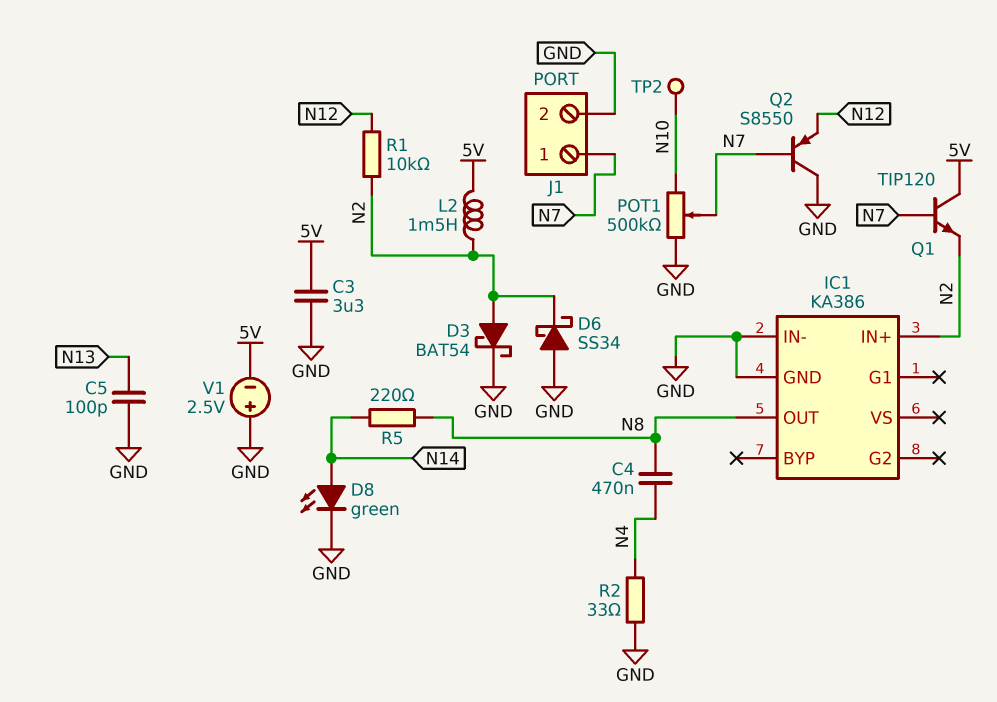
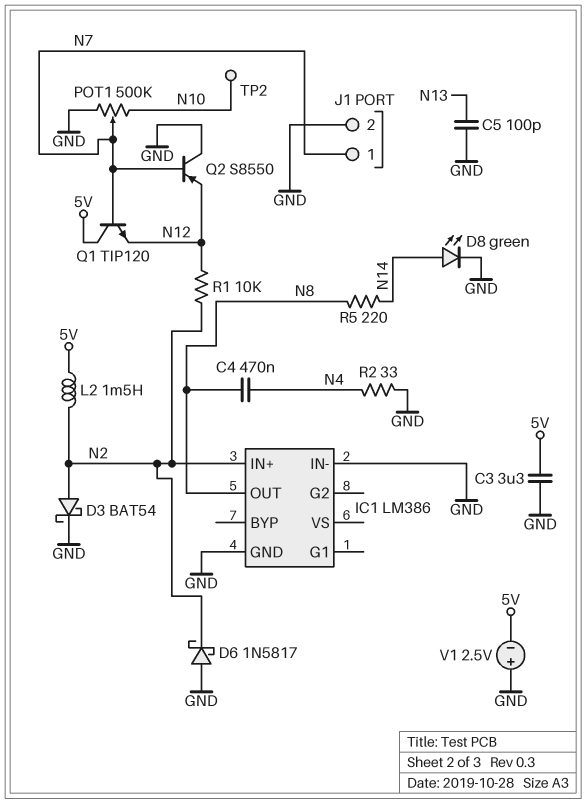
D6: schottky SS34 (A GND, K N2) -> schottky 1N5817 (A GND, K N2)
IC1: KA386 -> LM386
Q1: NPN TIP120 (B N7, C 5V, E N2) -> NPN TIP120 (B N7, C 5V, E N12)

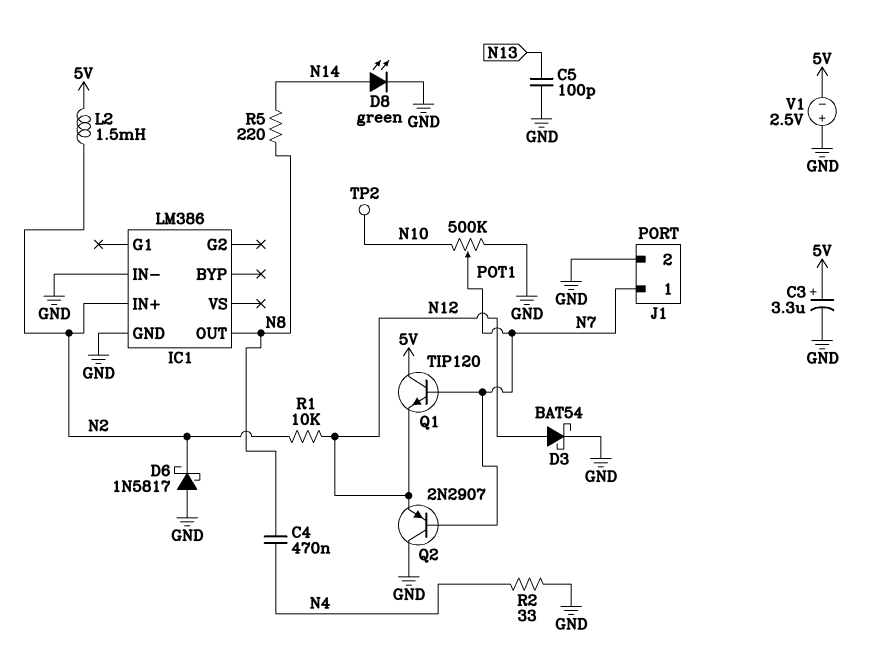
C3: 3.3uF (5V, GND) -> 3.3uF (plus 5V, minus GND)
D3: schottky BAT54 (A N2, K GND) -> schottky BAT54 (A N12, K GND)
Q2: PNP S8550 (B N7, C GND, E N12) -> PNP 2N2907 (B N7, C GND, E N12)

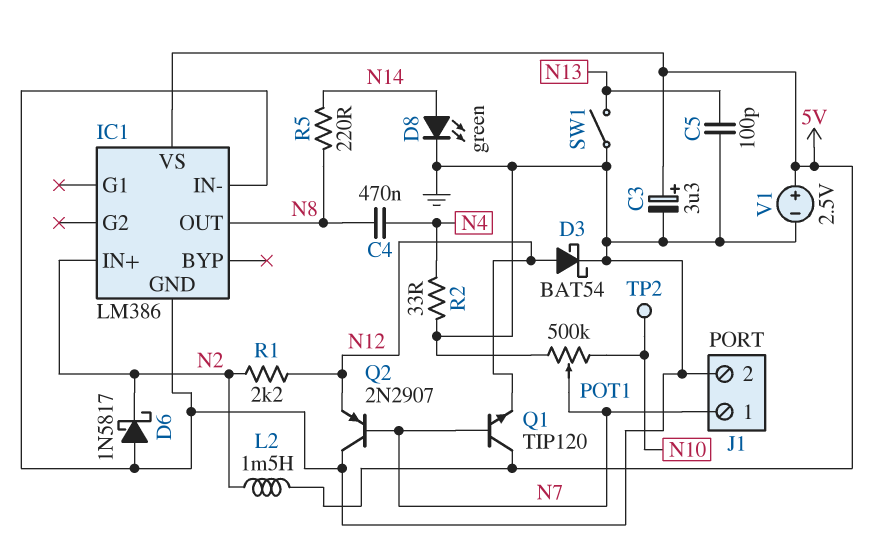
IC1 pin VS: none -> 5V
R1: 10k (N2, N12) -> 2.2k (N2, N12)
SW1: none -> switch (GND, N13)
V1: 2.5V (plus GND, minus 5V) -> 2.5V (plus 5V, minus GND)

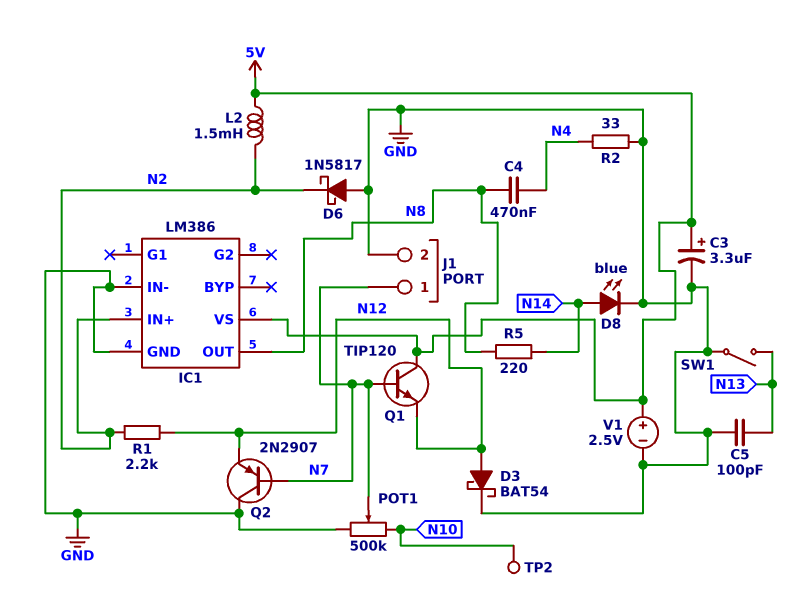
D8: LED green (A N14, K GND) -> LED blue (A N14, K GND)

